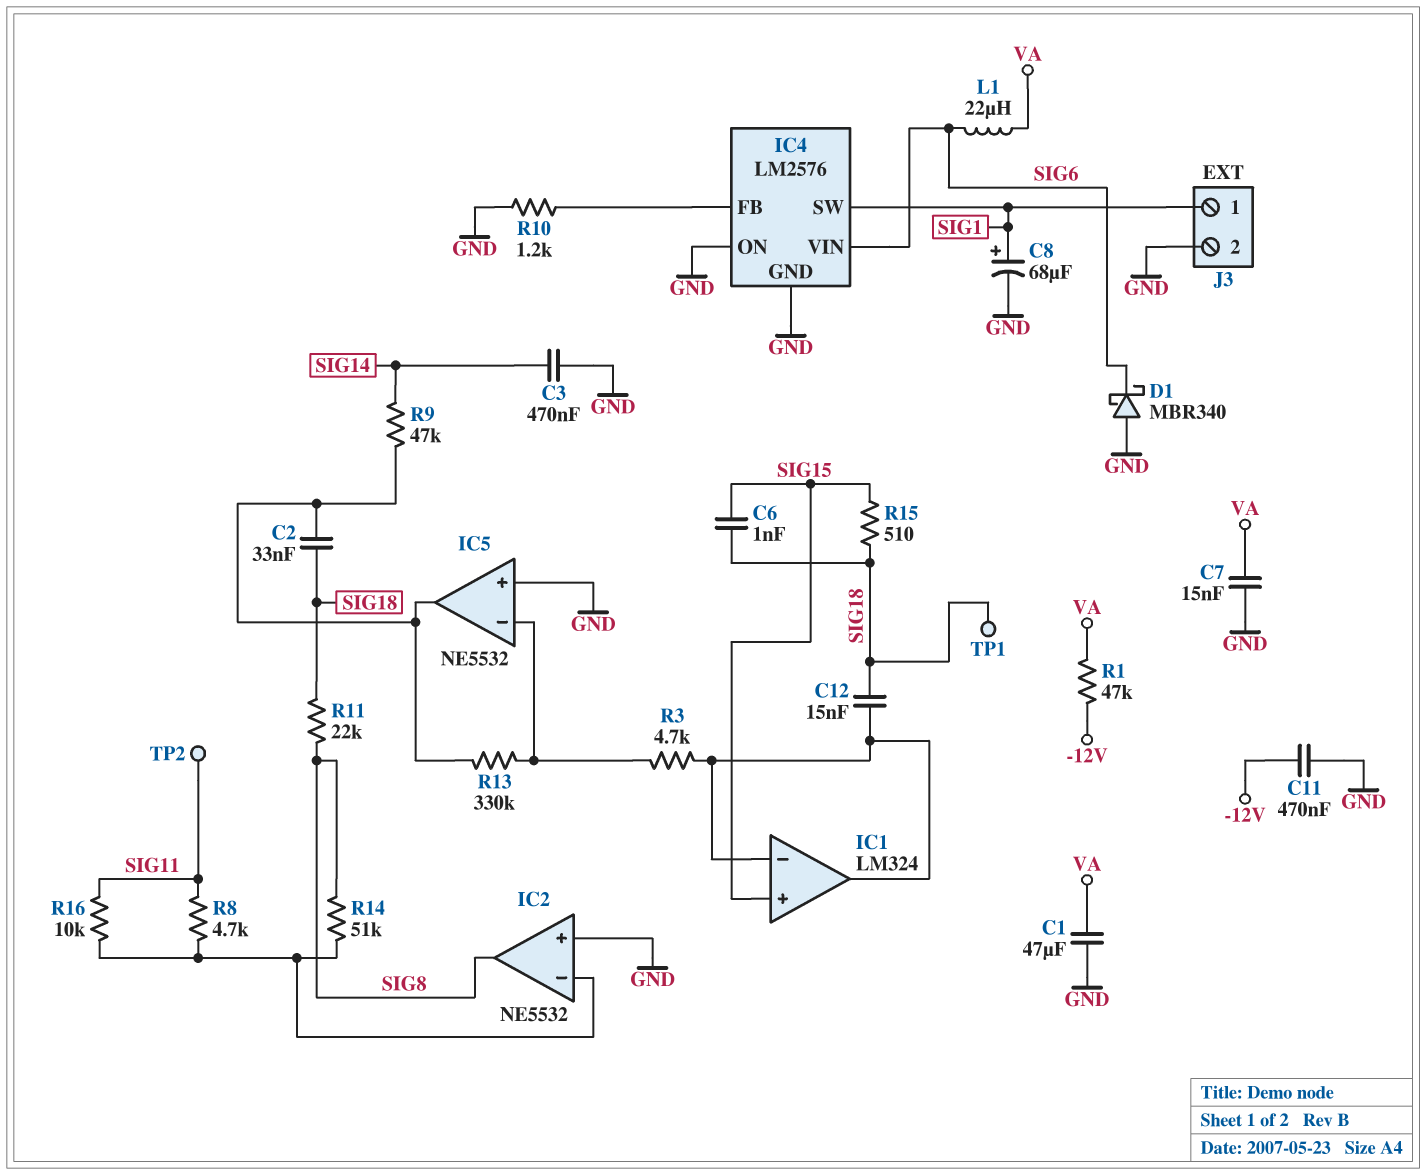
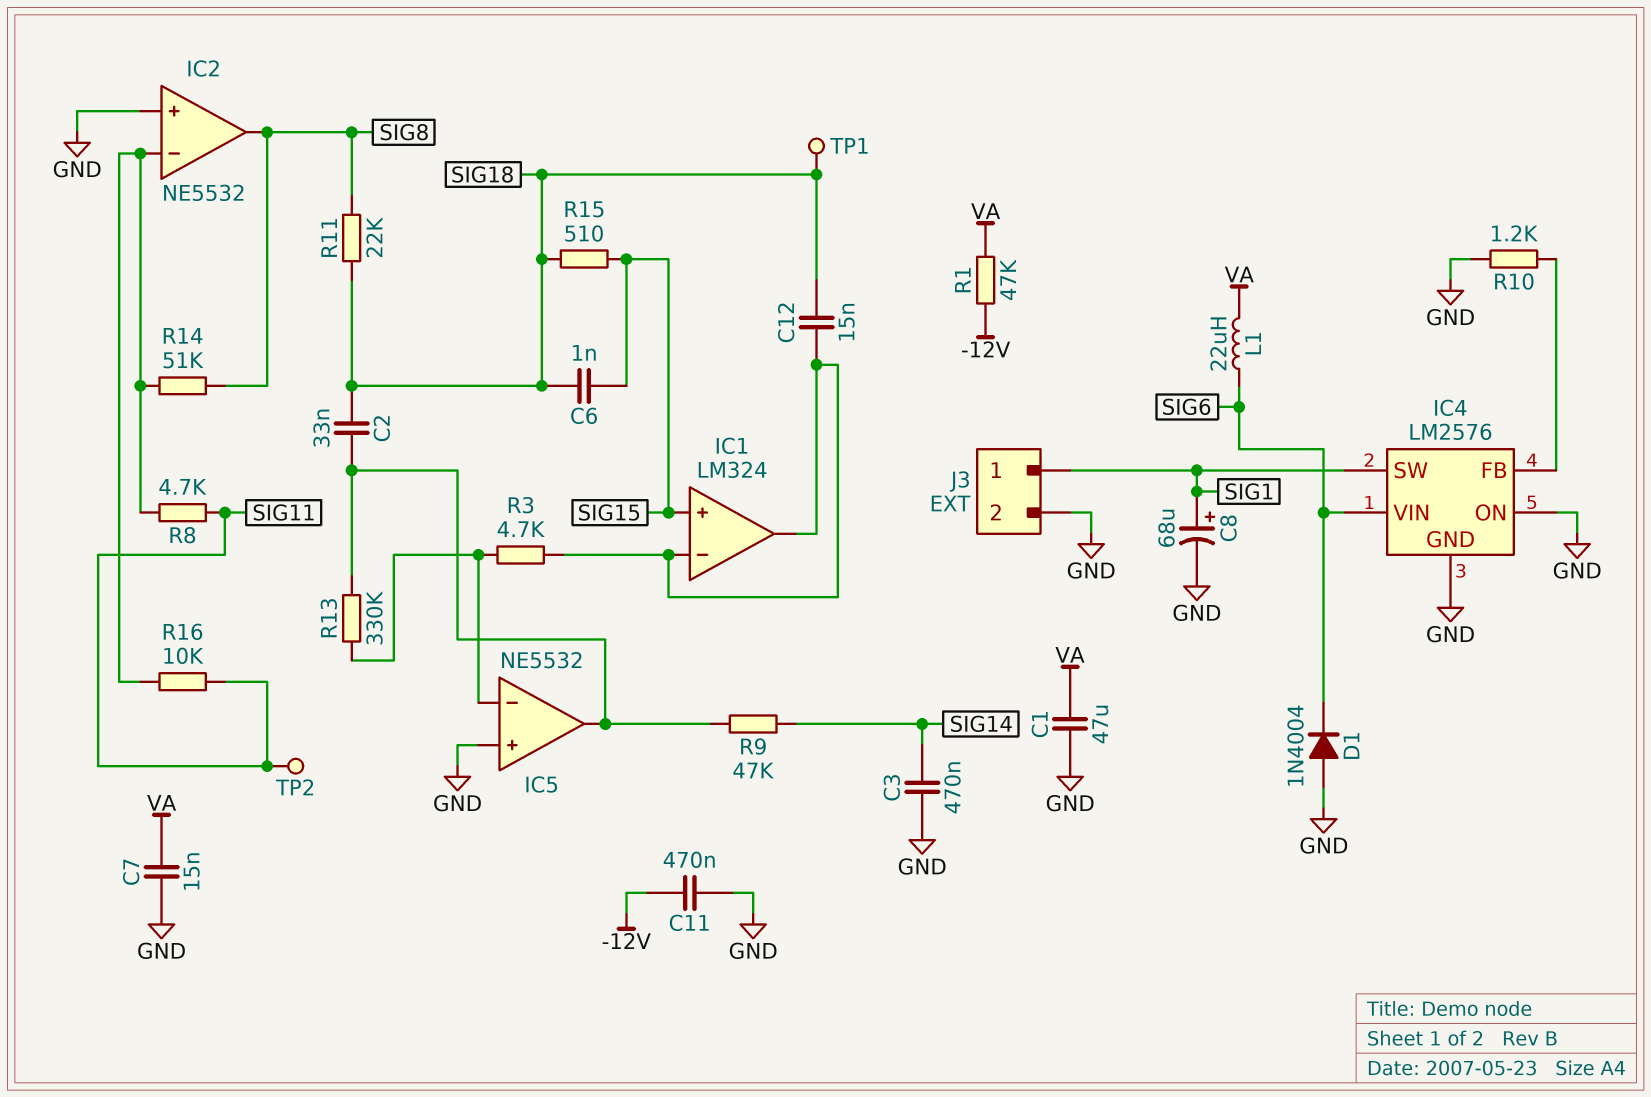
D1: schottky MBR340 (A GND, K SIG6) -> diode 1N4004 (A GND, K SIG6)

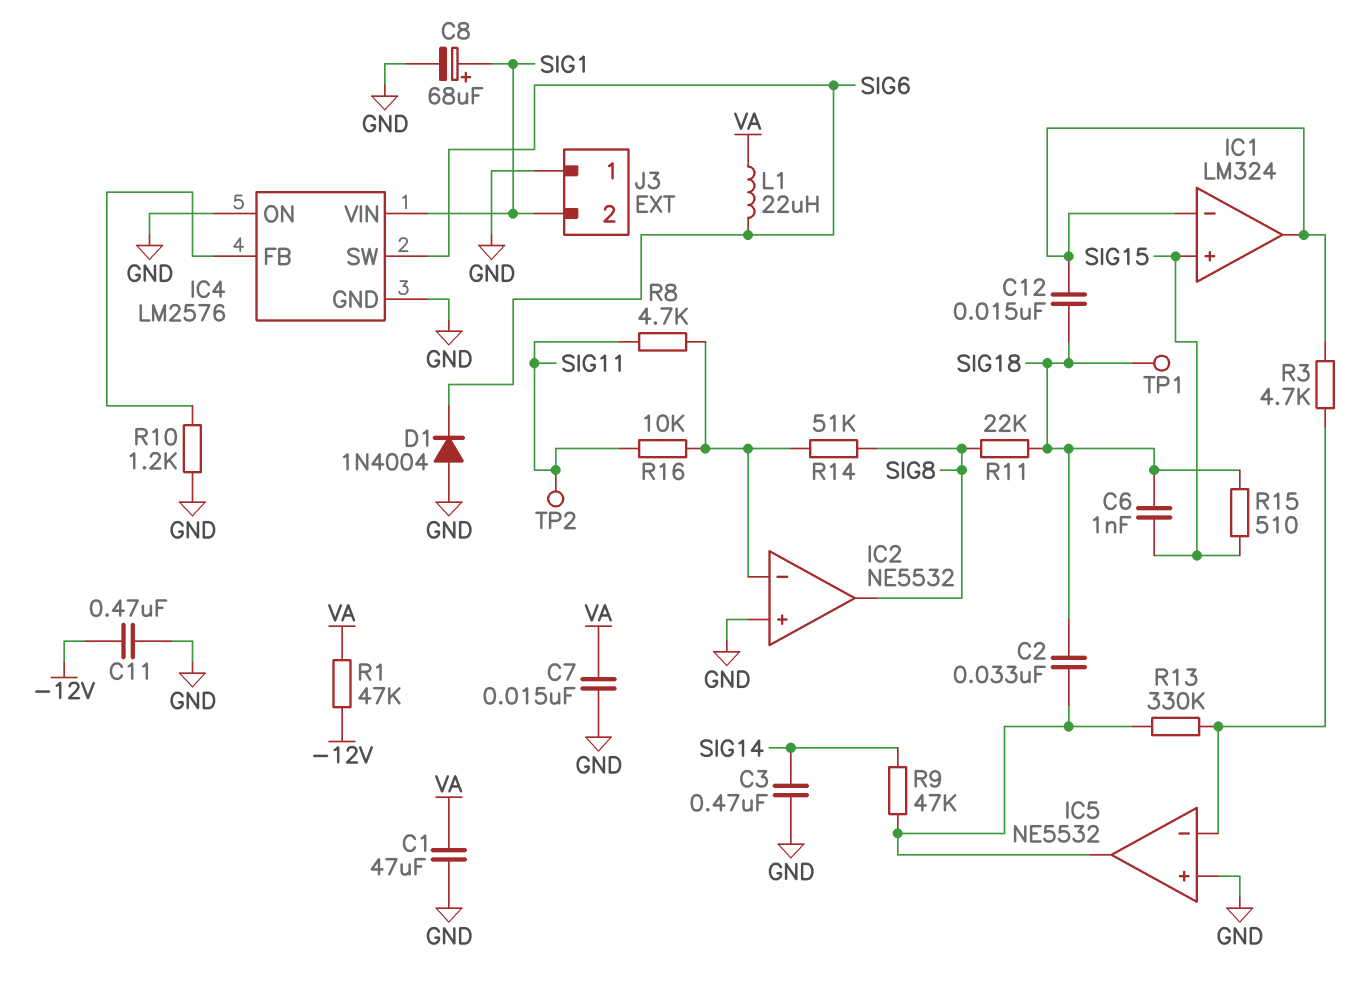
IC4 pin SW: SIG1 -> SIG6
IC4 pin VIN: SIG6 -> SIG1
J3 pin 1: SIG1 -> GND
J3 pin 2: GND -> SIG1

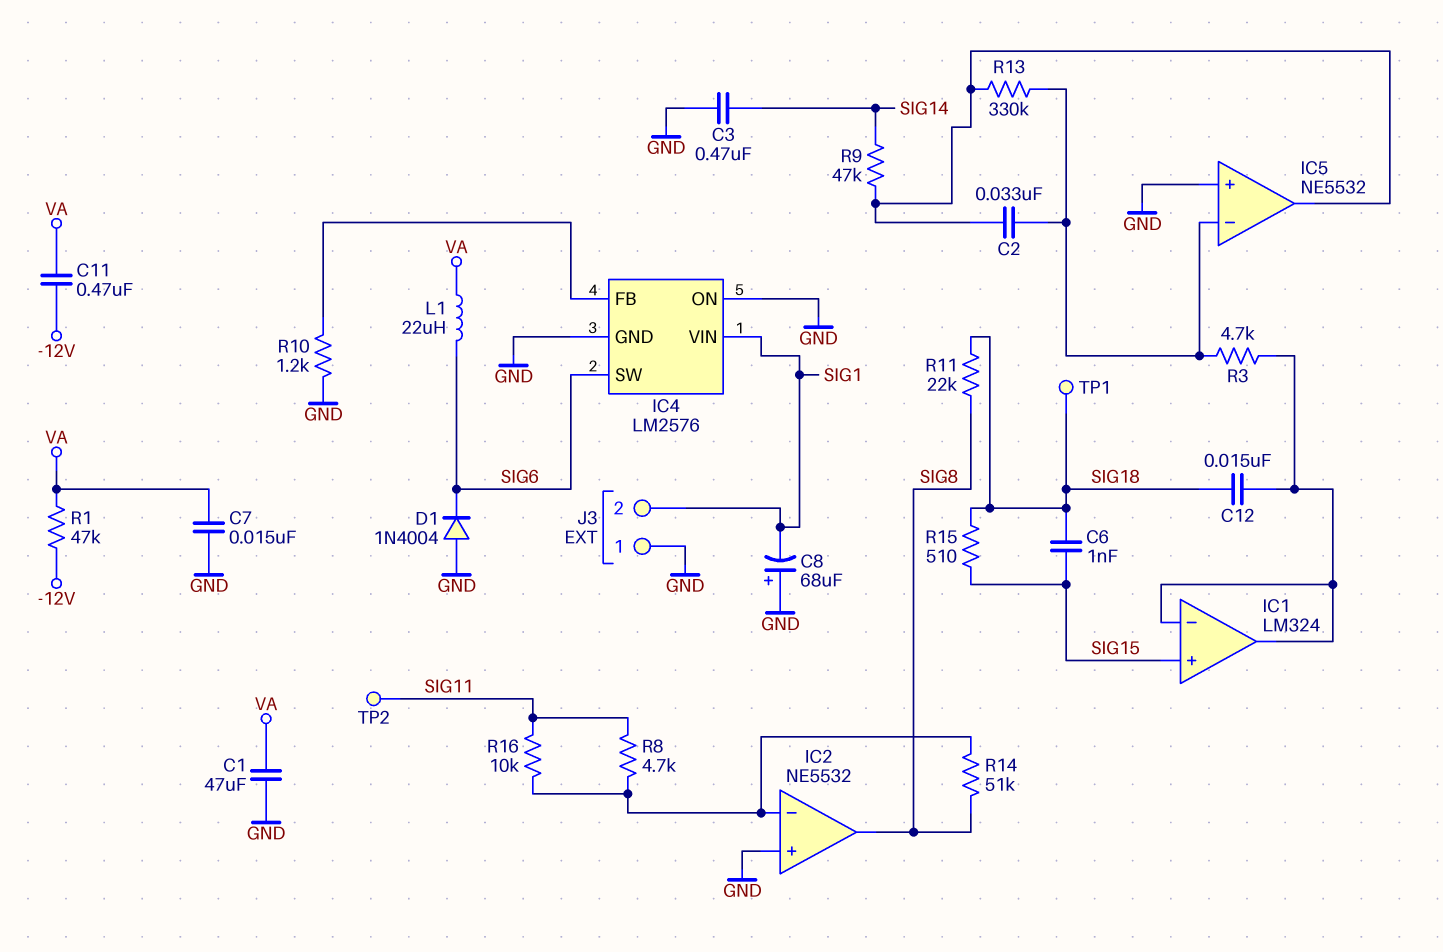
C2: 33nF (IC5/out, SIG18) -> 33nF (IC5/in-, IC5/out)
C8: 68uF (plus SIG1, minus GND) -> 68uF (plus GND, minus SIG1)
C11: 470nF (-12V, GND) -> 470nF (-12V, VA)

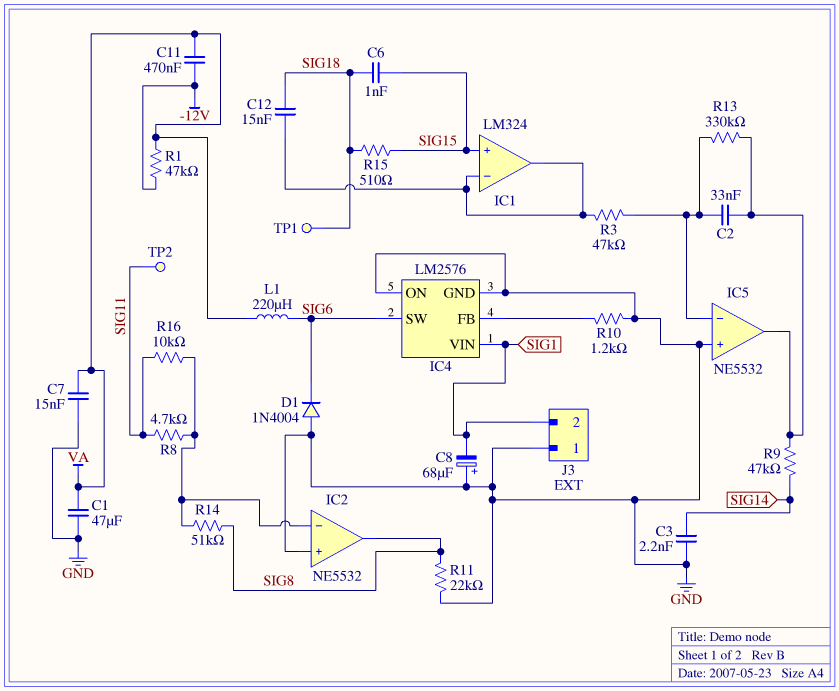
C3: 470nF (GND, SIG14) -> 2.2nF (GND, SIG14)
L1: 22uH (SIG6, VA) -> 220uH (SIG6, VA)
R3: 4.7k (IC1/in-, IC5/in-) -> 47k (IC1/in-, IC5/in-)
R11: 22k (SIG8, SIG18) -> 22k (GND, SIG8)

